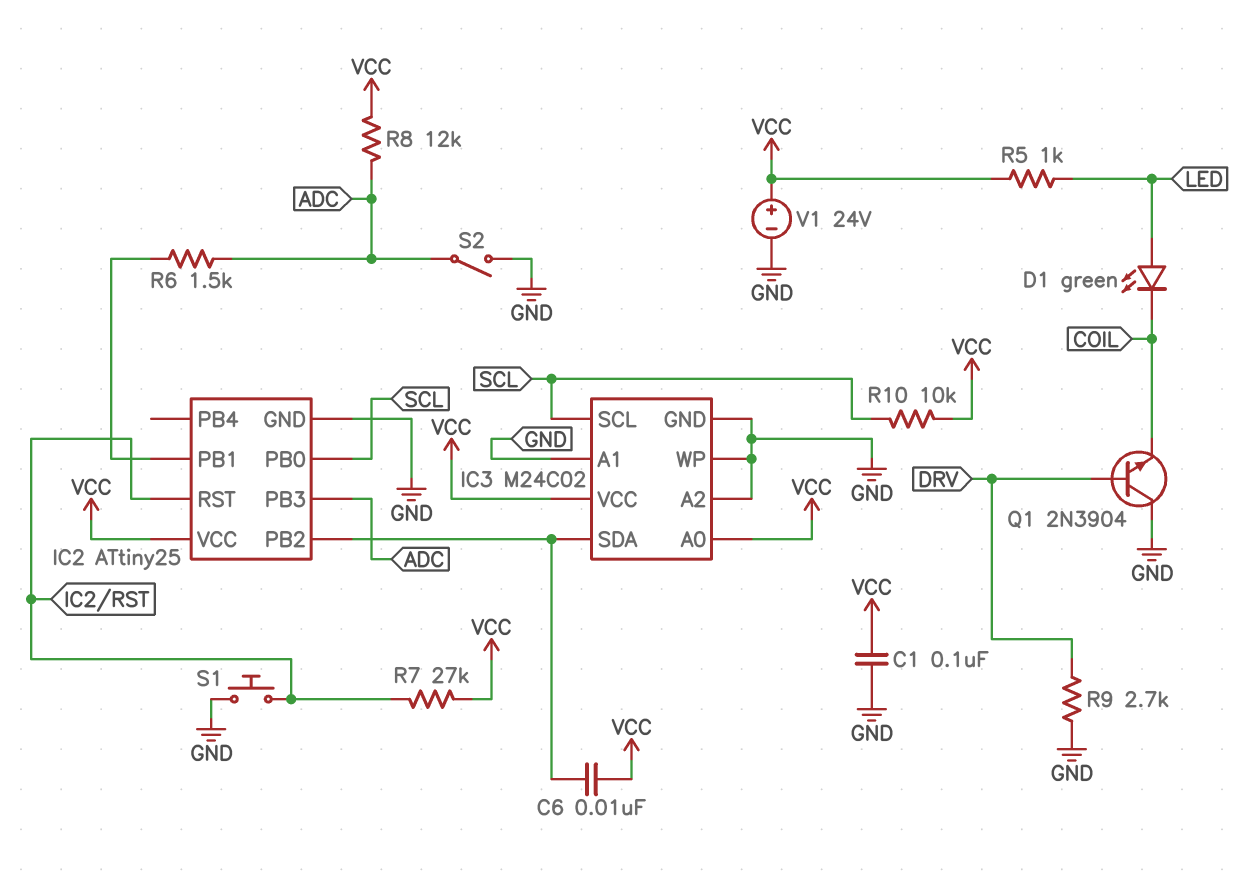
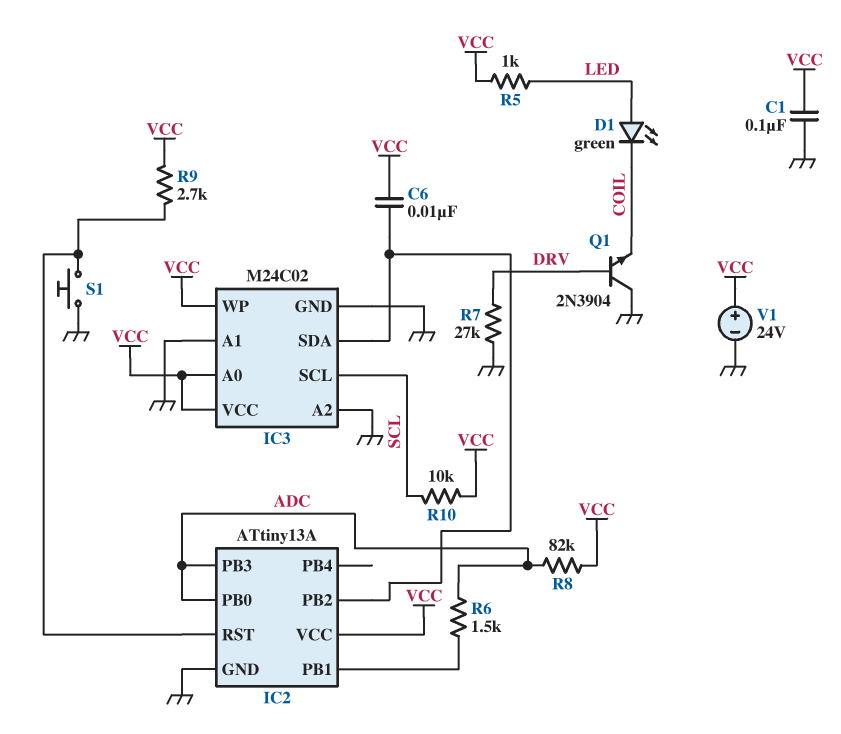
IC2: ATtiny25 -> ATtiny13A
IC2 pin PB0: SCL -> ADC
IC3 pin WP: GND -> VCC
R7: 27k (IC2/RST, VCC) -> 27k (DRV, GND)
R8: 12k (ADC, VCC) -> 82k (ADC, VCC)
R9: 2.7k (DRV, GND) -> 2.7k (IC2/RST, VCC)
S2: switch (ADC, GND) -> none

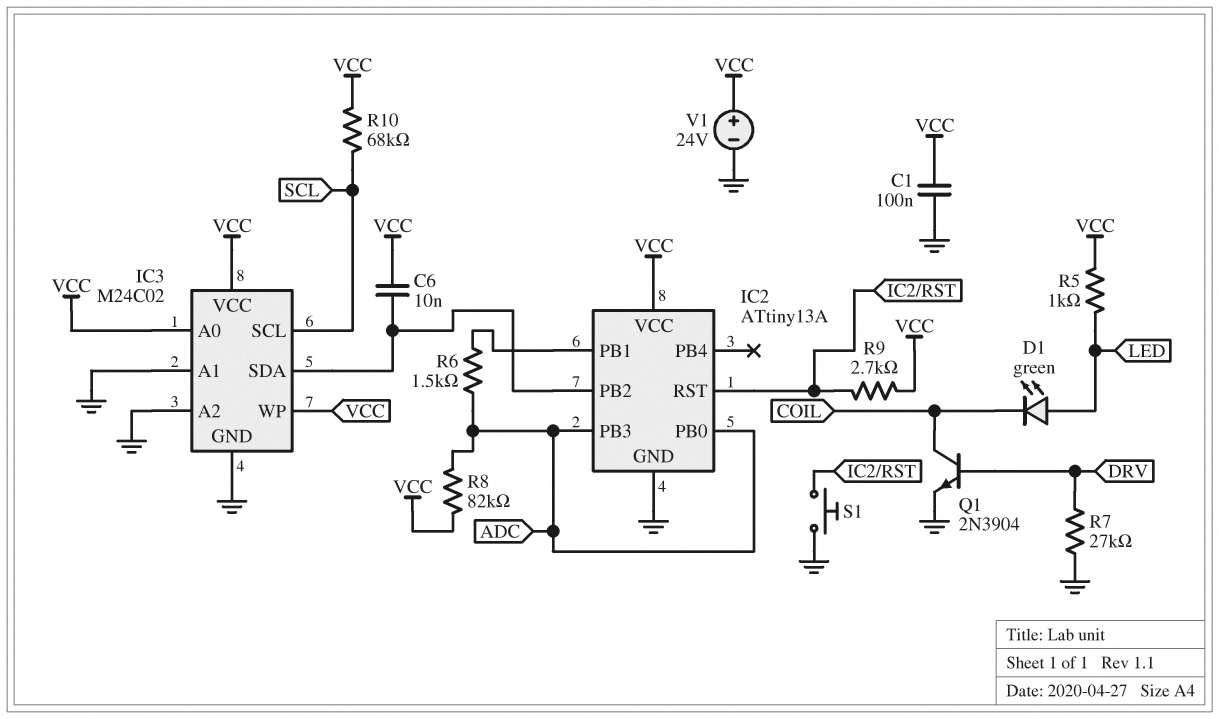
Q1: NPN 2N3904 (B DRV, C GND, E COIL) -> NPN 2N3904 (B DRV, C COIL, E GND)
R10: 10k (SCL, VCC) -> 68k (SCL, VCC)

